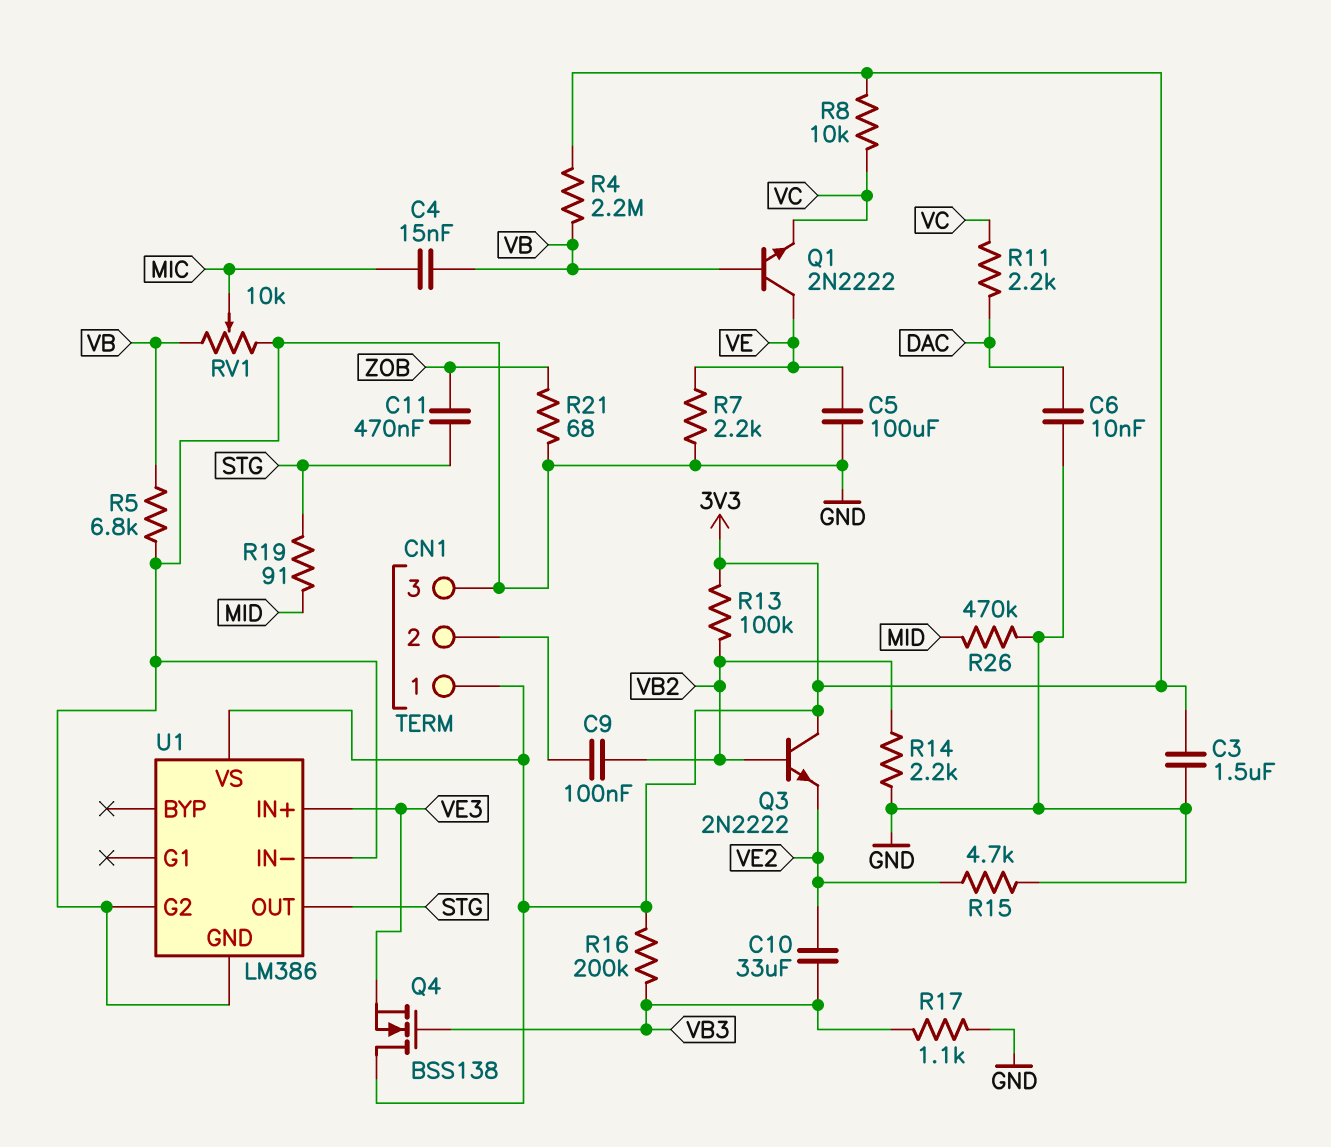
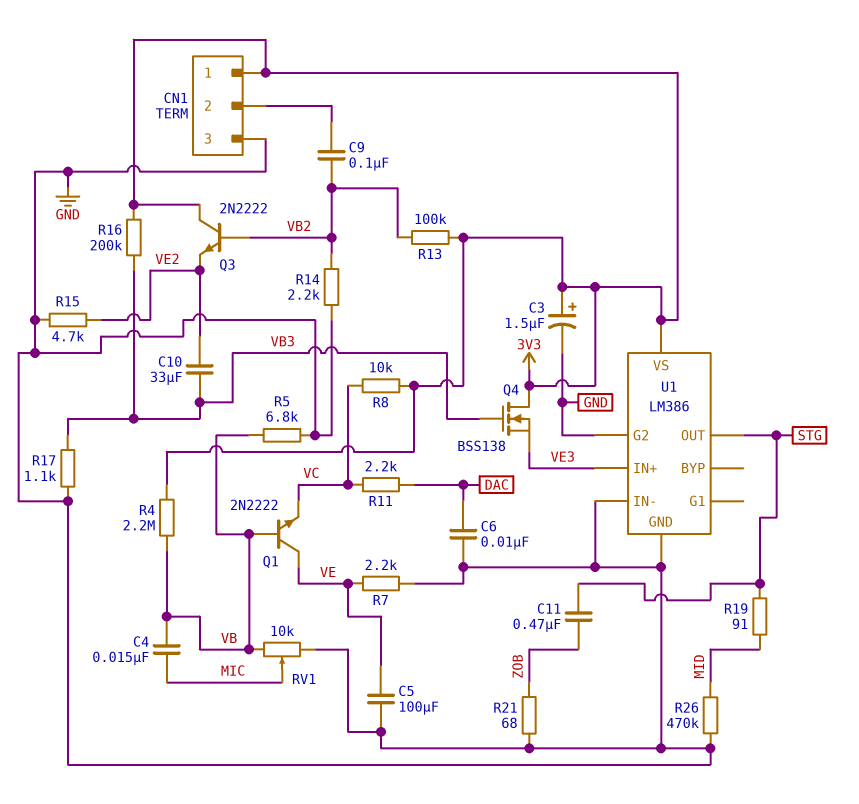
C3: 1.5uF (3V3, GND) -> 1.5uF (plus 3V3, minus GND)

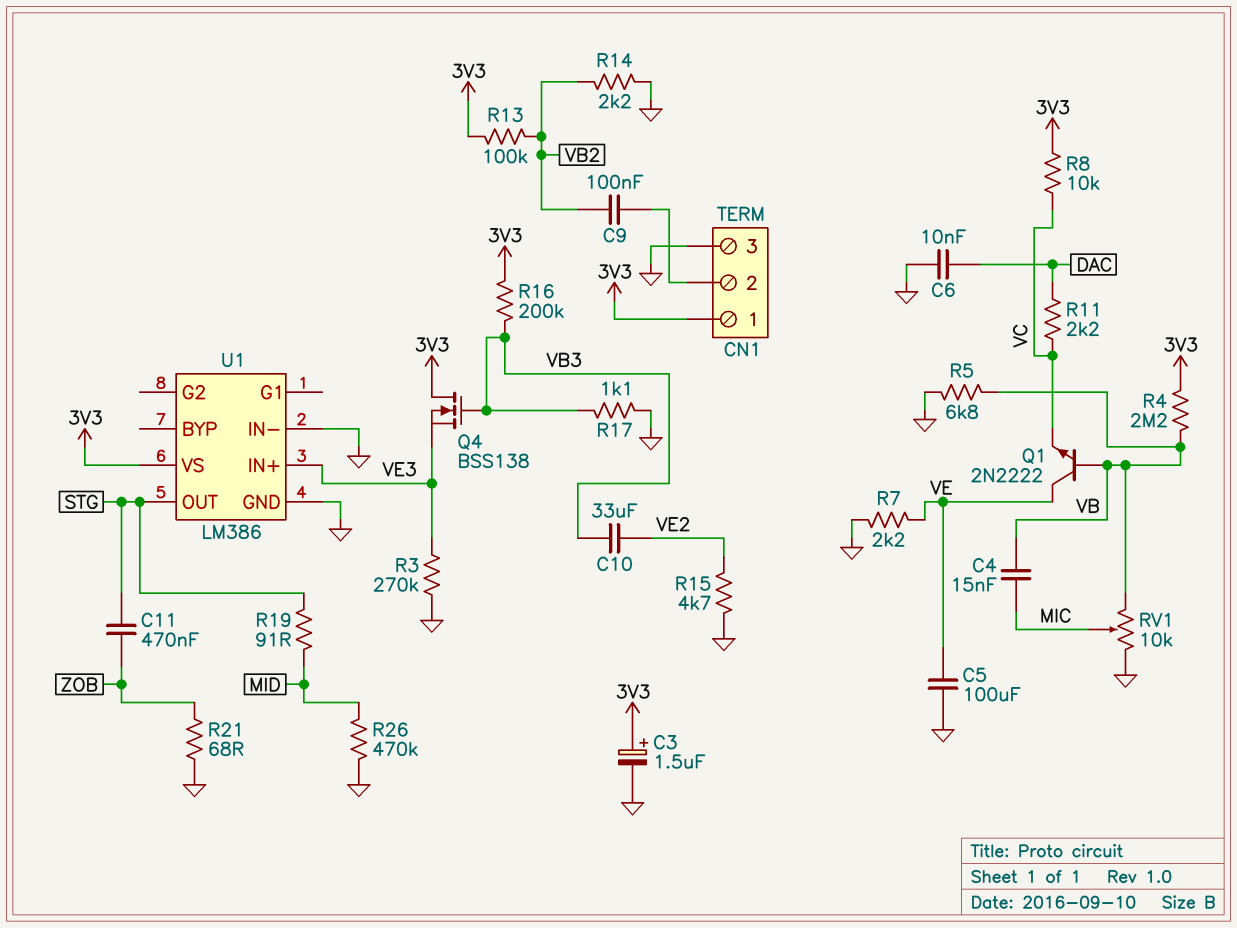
Q3: NPN 2N2222 (B VB2, C 3V3, E VE2) -> none
R3: none -> 270k (GND, VE3)
U1 pin G2: GND -> none

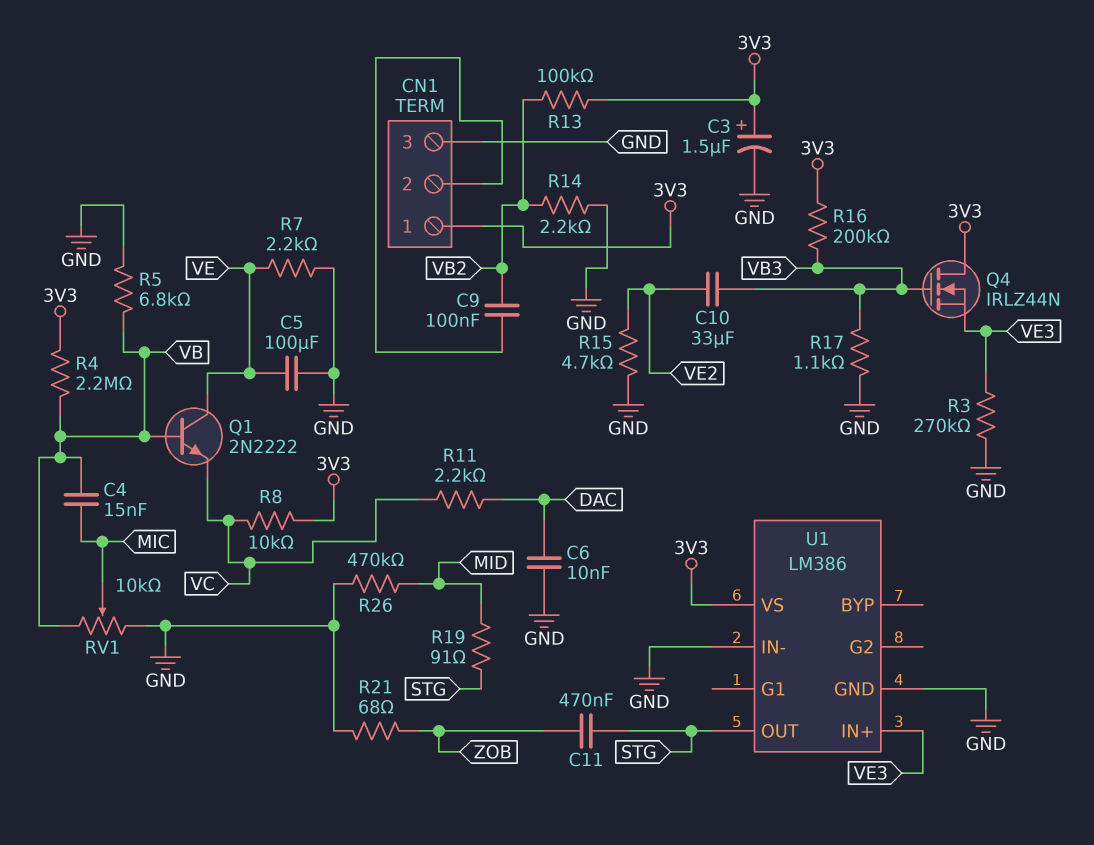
Q4: NMOS BSS138 (G VB3, D 3V3, S VE3) -> NMOS IRLZ44N (G VB3, D 3V3, S VE3)

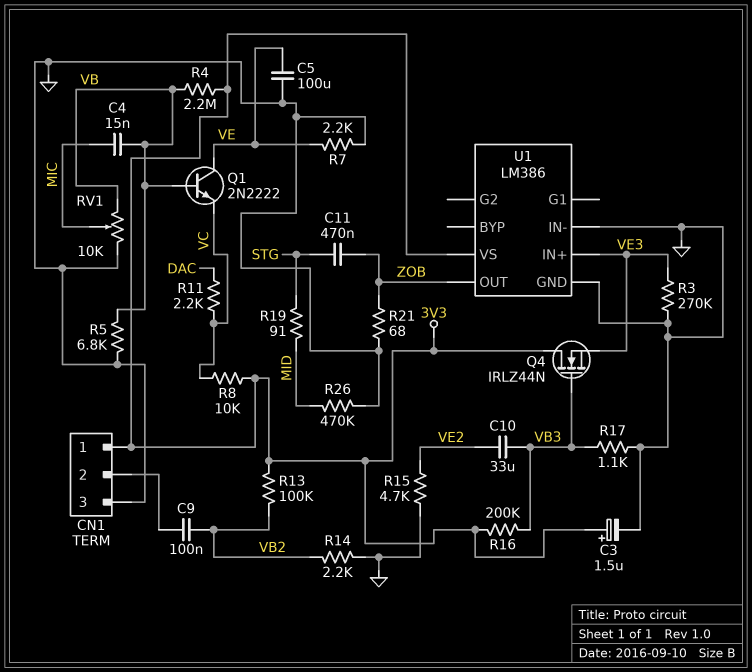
C6: 10nF (DAC, GND) -> none
U1 pin OUT: STG -> ZOB

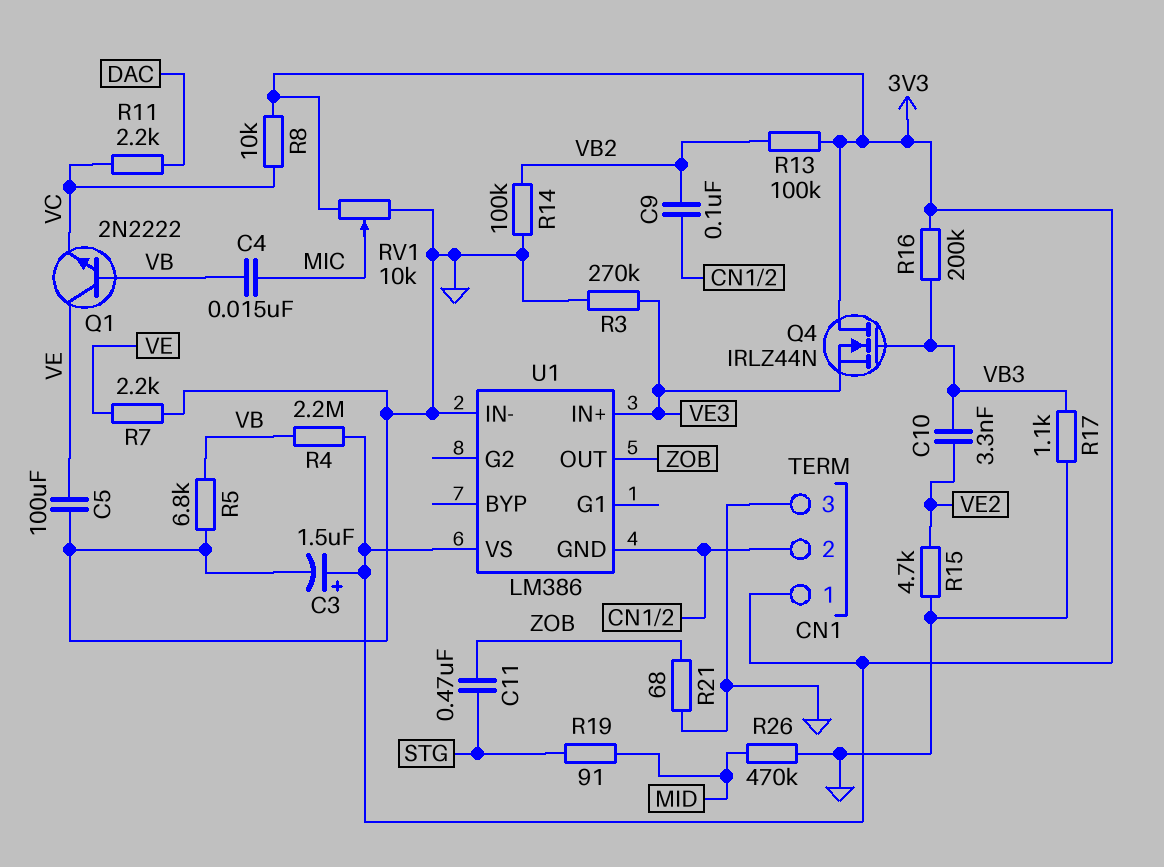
C10: 33uF (VB3, VE2) -> 3.3nF (VB3, VE2)
R14: 2.2k (GND, VB2) -> 100k (GND, VB2)
RV1: 10k (GND, VB, wiper MIC) -> 10k (3V3, GND, wiper MIC)
U1 pin GND: GND -> CN1/2

